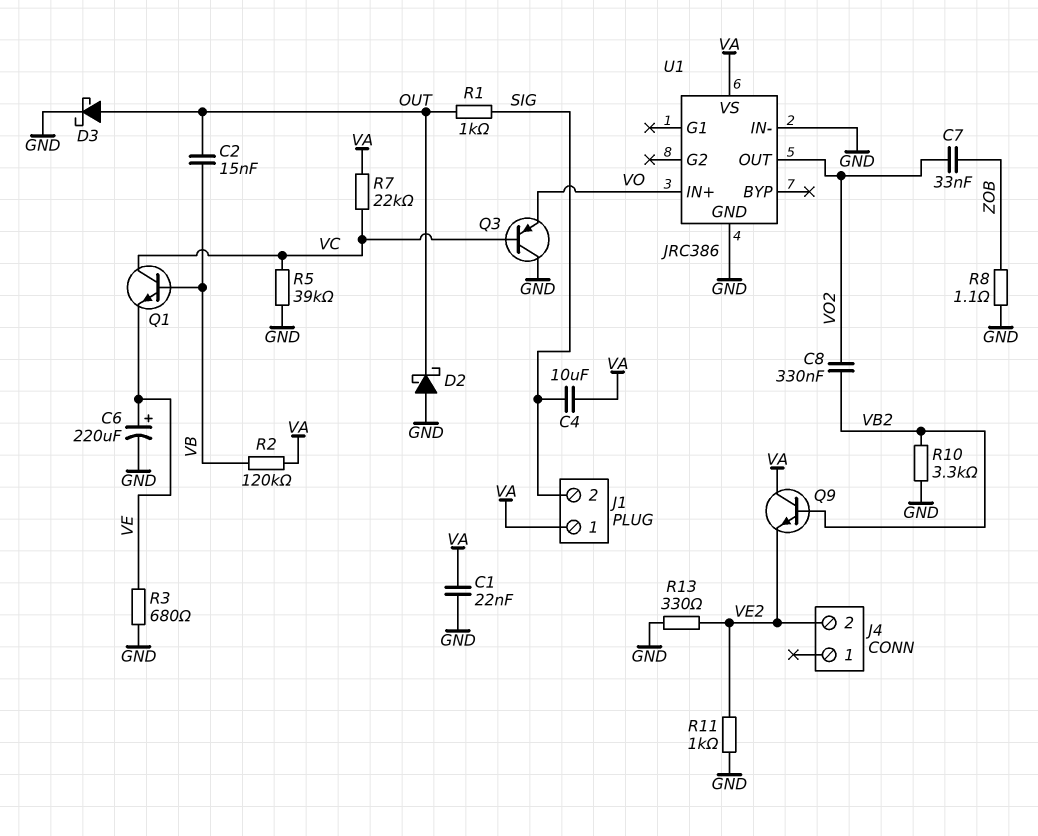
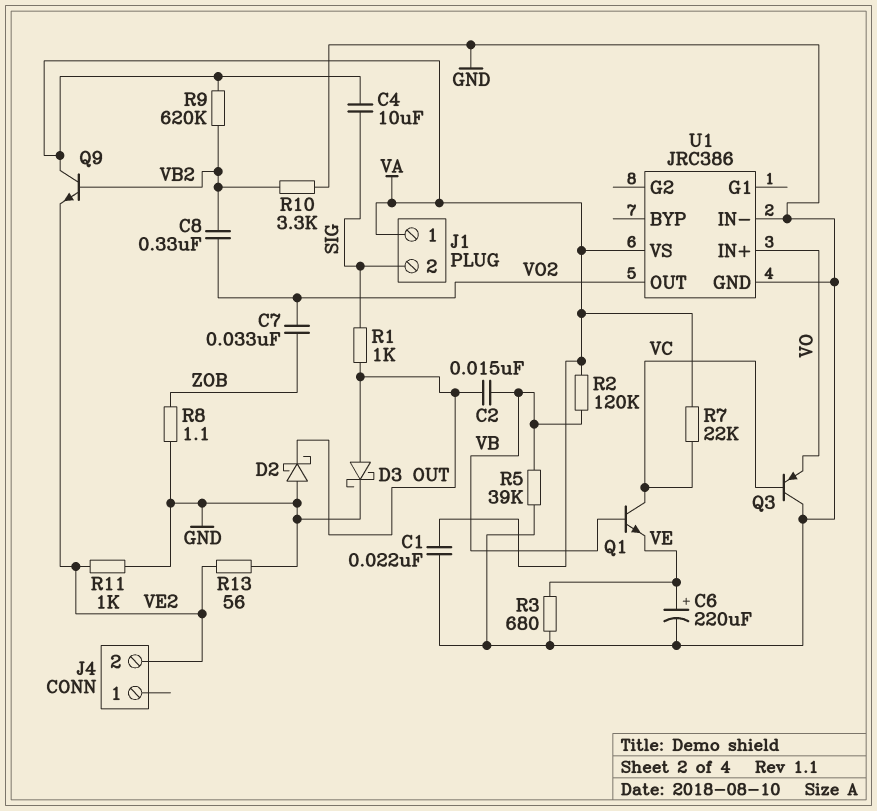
R5: 39k (GND, VC) -> 39k (GND, VB)
R9: none -> 620k (VA, VB2)
R13: 330 (GND, VE2) -> 56 (GND, VE2)

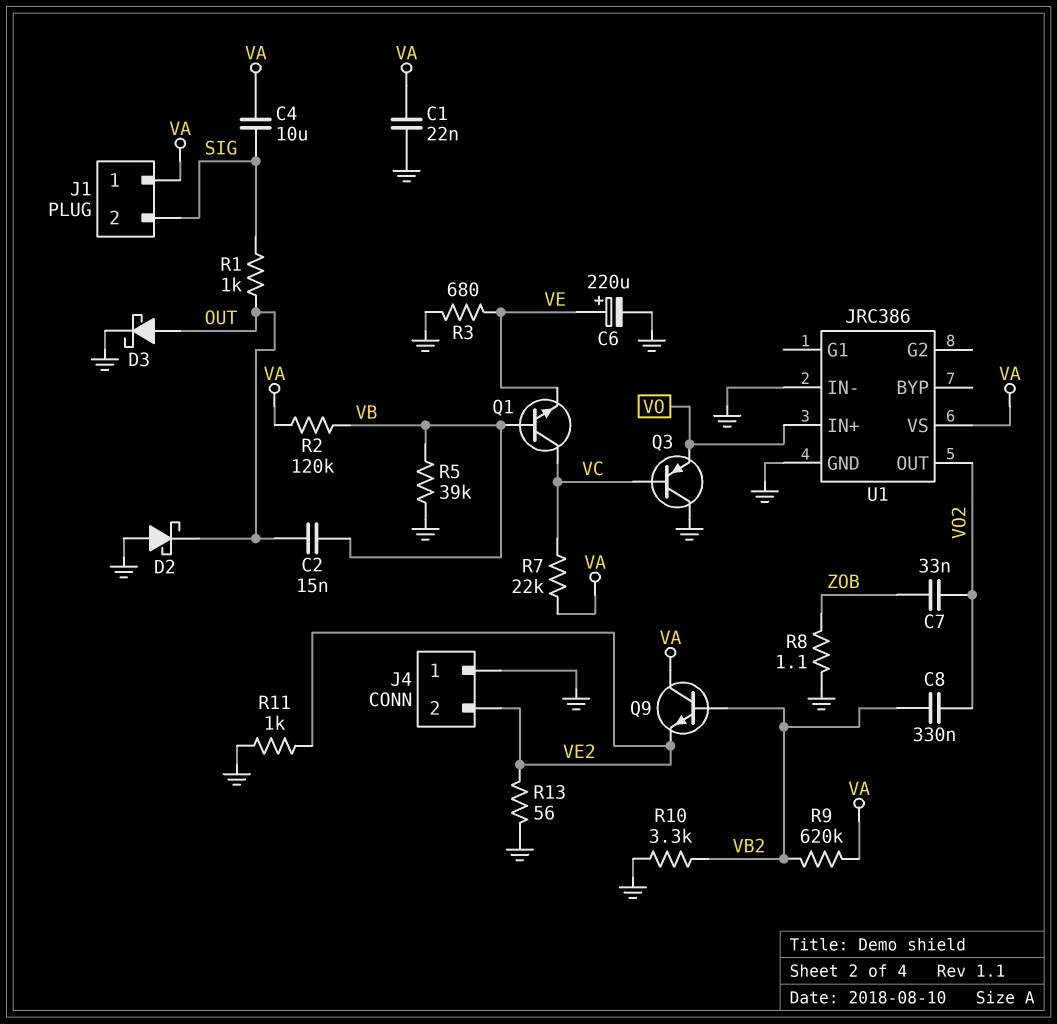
J4 pin 1: none -> GND

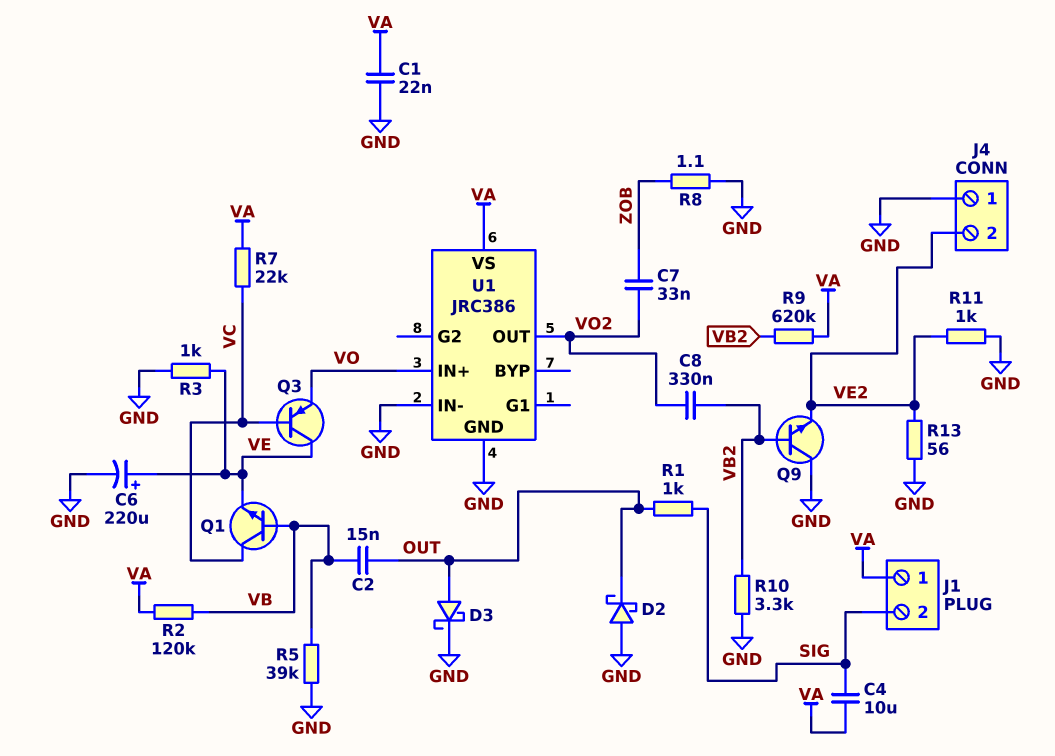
Q3: PNP (B VC, C GND, E VO) -> PNP (B VC, C VE, E VO)
Q9: NPN (B VB2, C VA, E VE2) -> NPN (B VB2, C GND, E VE2)
R3: 680 (GND, VE) -> 1k (GND, VE)

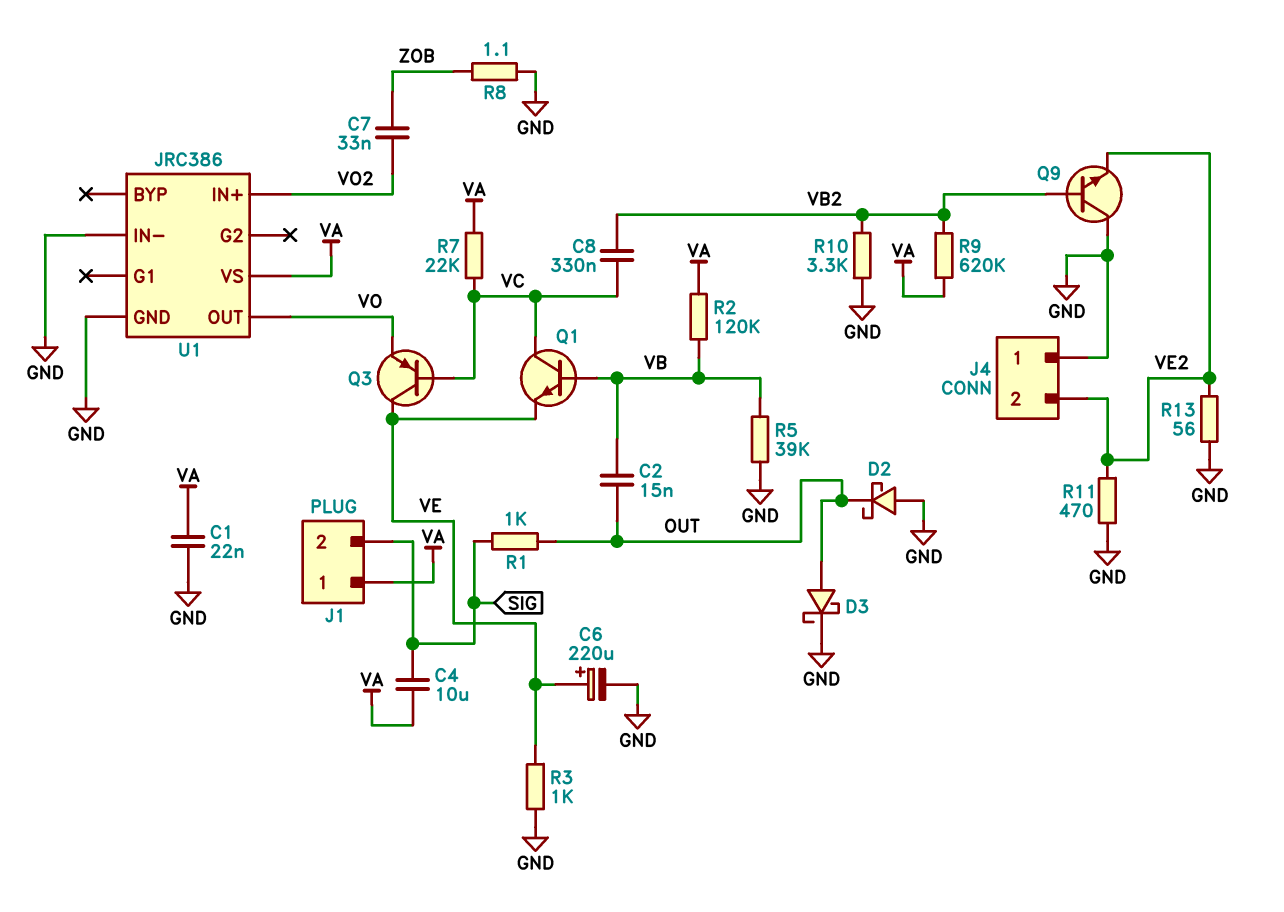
C8: 330nF (VB2, VO2) -> 330nF (VB2, VC)
R11: 1k (GND, VE2) -> 470 (GND, VE2)
U1 pin IN+: VO -> VO2
U1 pin OUT: VO2 -> VO

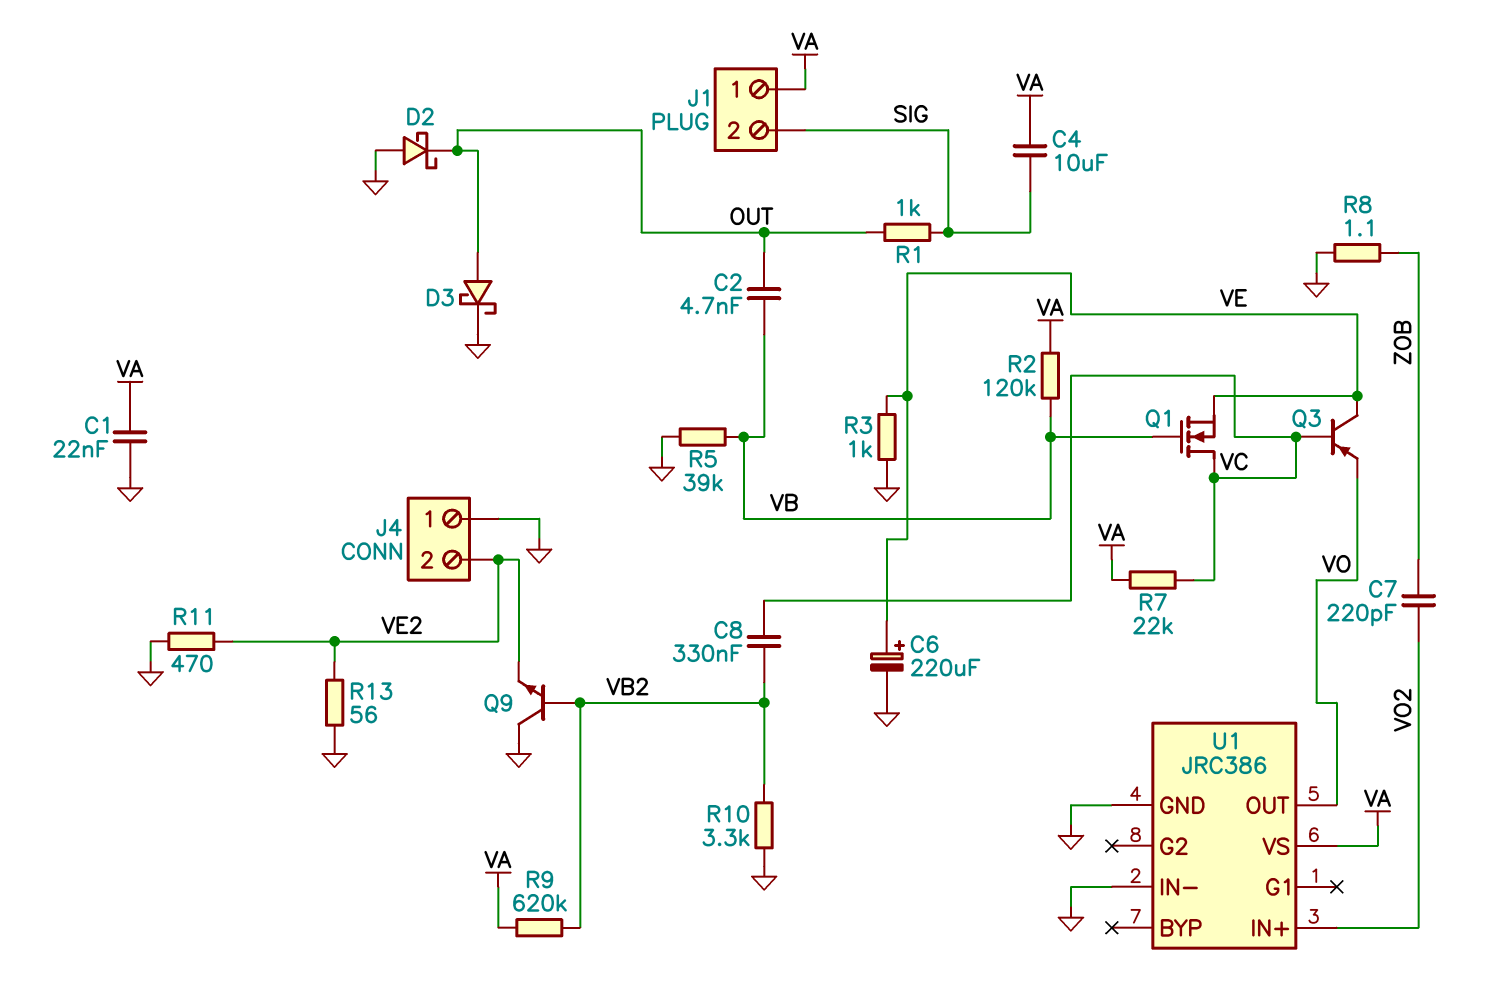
C2: 15nF (OUT, VB) -> 4.7nF (OUT, VB)
C7: 33nF (VO2, ZOB) -> 220pF (VO2, ZOB)
Q1: NPN (B VB, C VC, E VE) -> NMOS (G VB, D VC, S VE)

